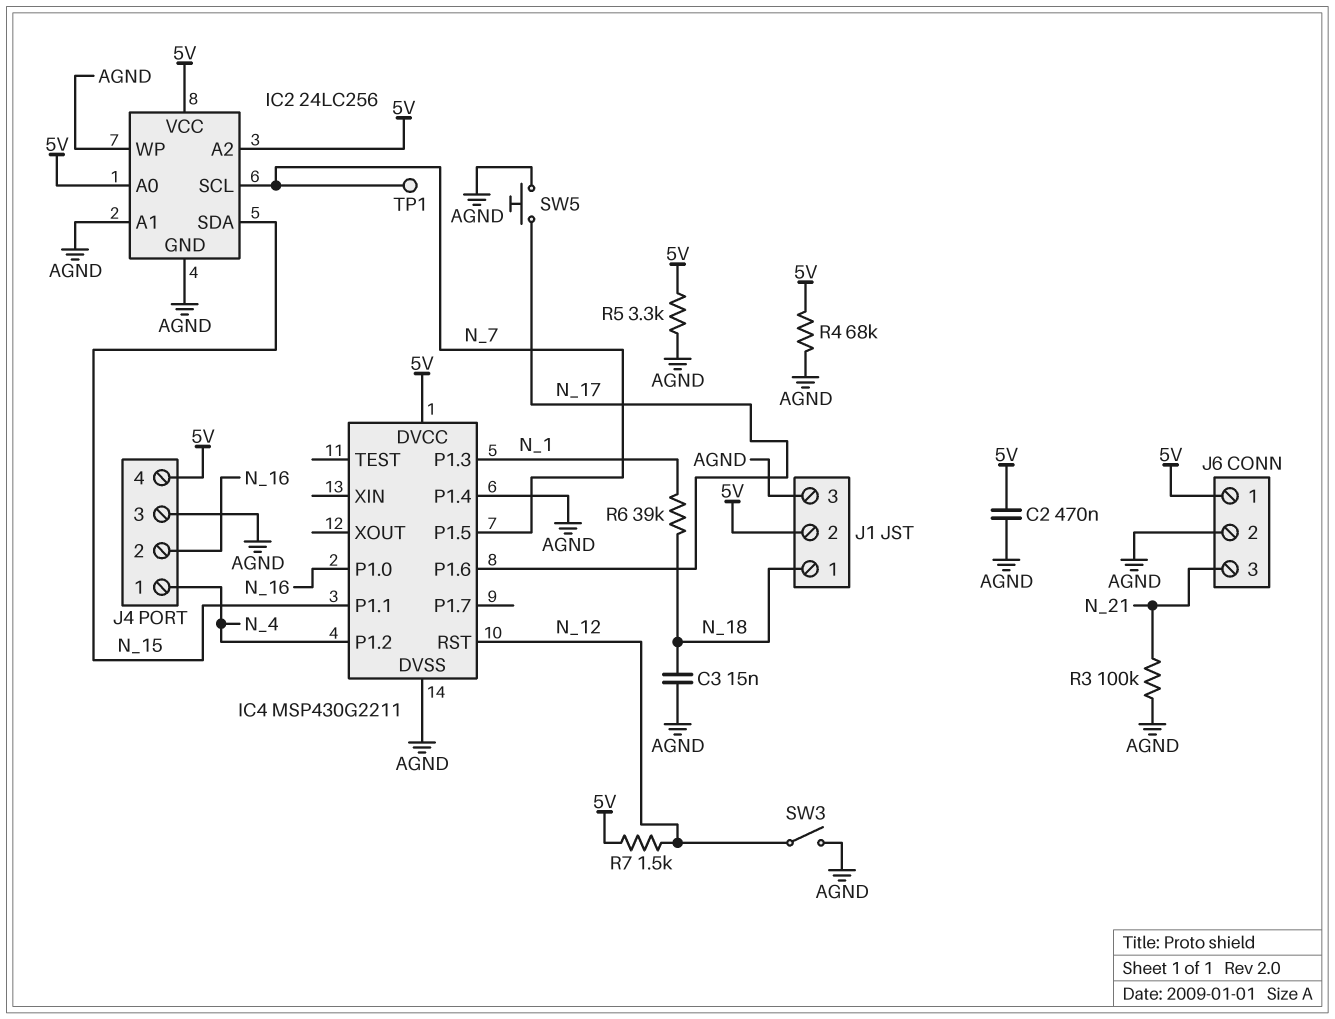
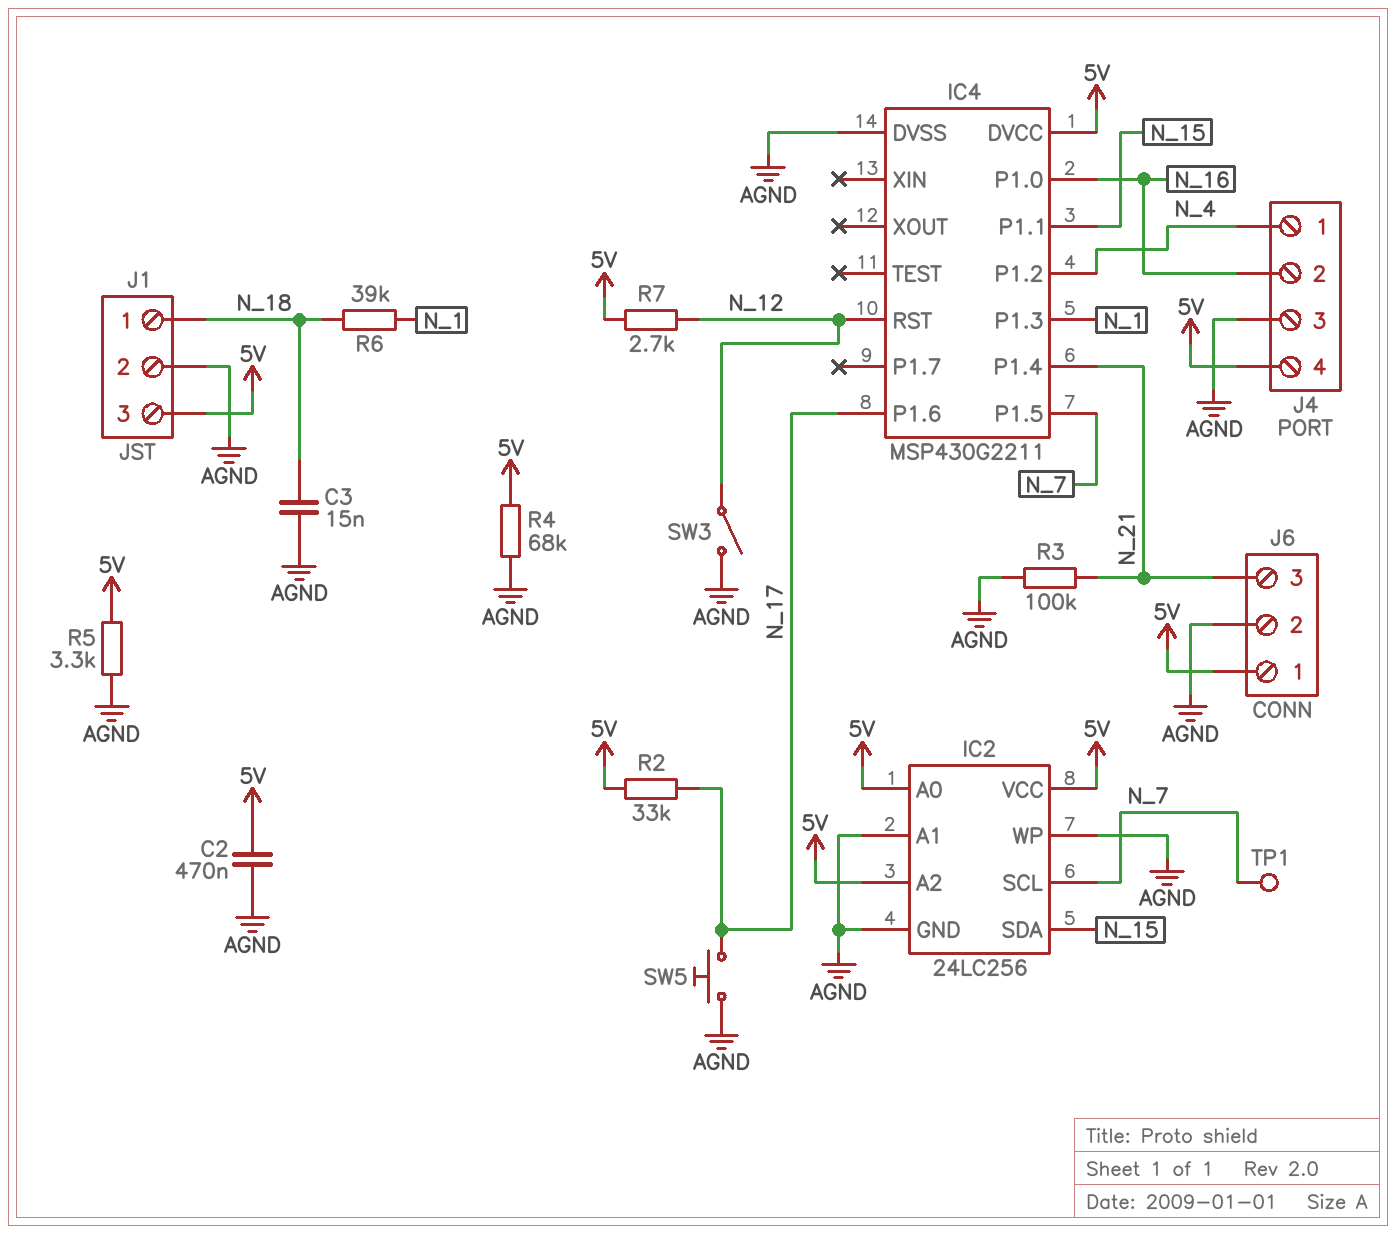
IC4 pin P1.4: AGND -> N_21
J1 pin 2: 5V -> AGND
J1 pin 3: AGND -> 5V
R2: none -> 33k (5V, N_17)
R7: 1.5k (5V, N_12) -> 2.7k (5V, N_12)

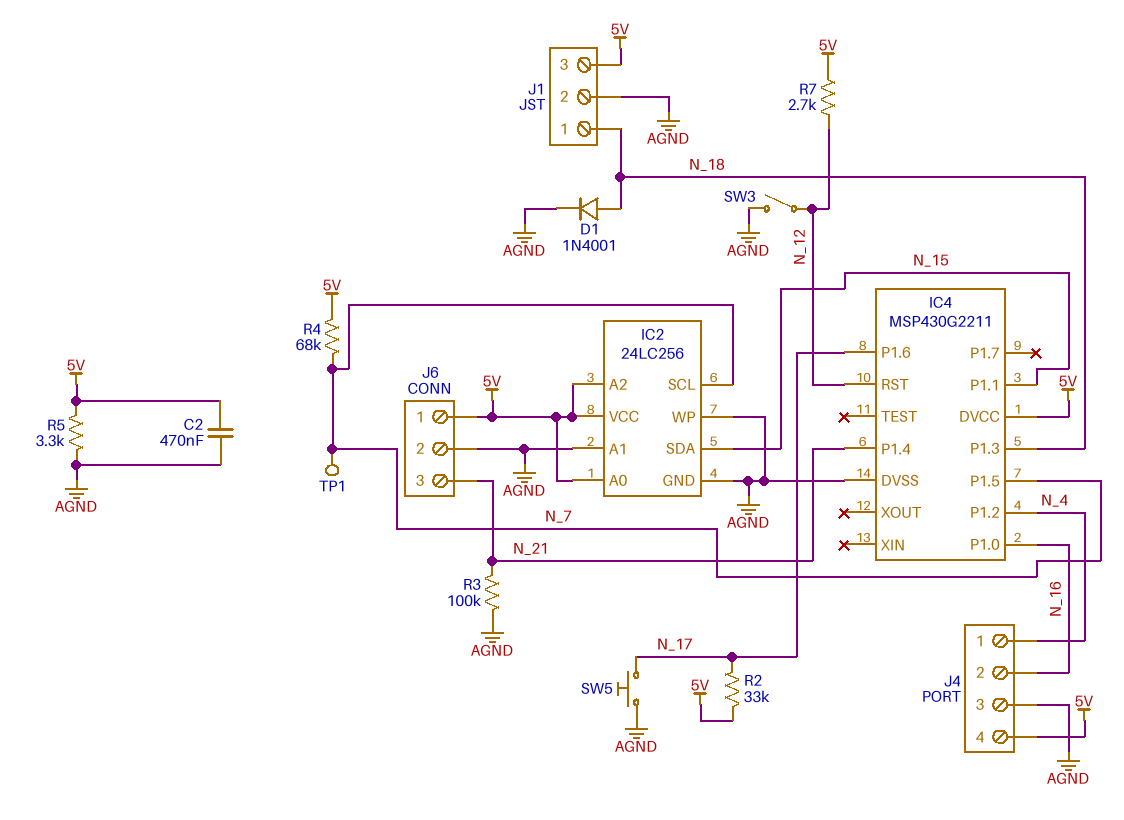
C3: 15nF (AGND, N_18) -> none
D1: none -> diode 1N4001 (A N_18, K AGND)
IC4 pin P1.3: N_1 -> N_18
R4: 68k (5V, AGND) -> 68k (5V, N_7)
R6: 39k (N_1, N_18) -> none

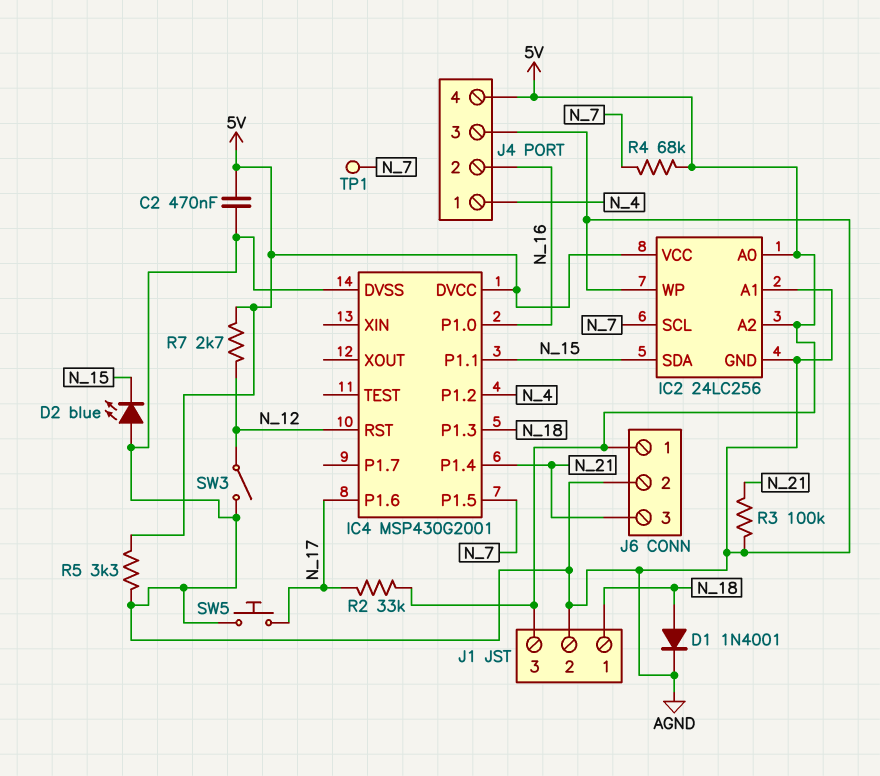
D2: none -> LED blue (A AGND, K N_15)
IC4: MSP430G2211 -> MSP430G2001

